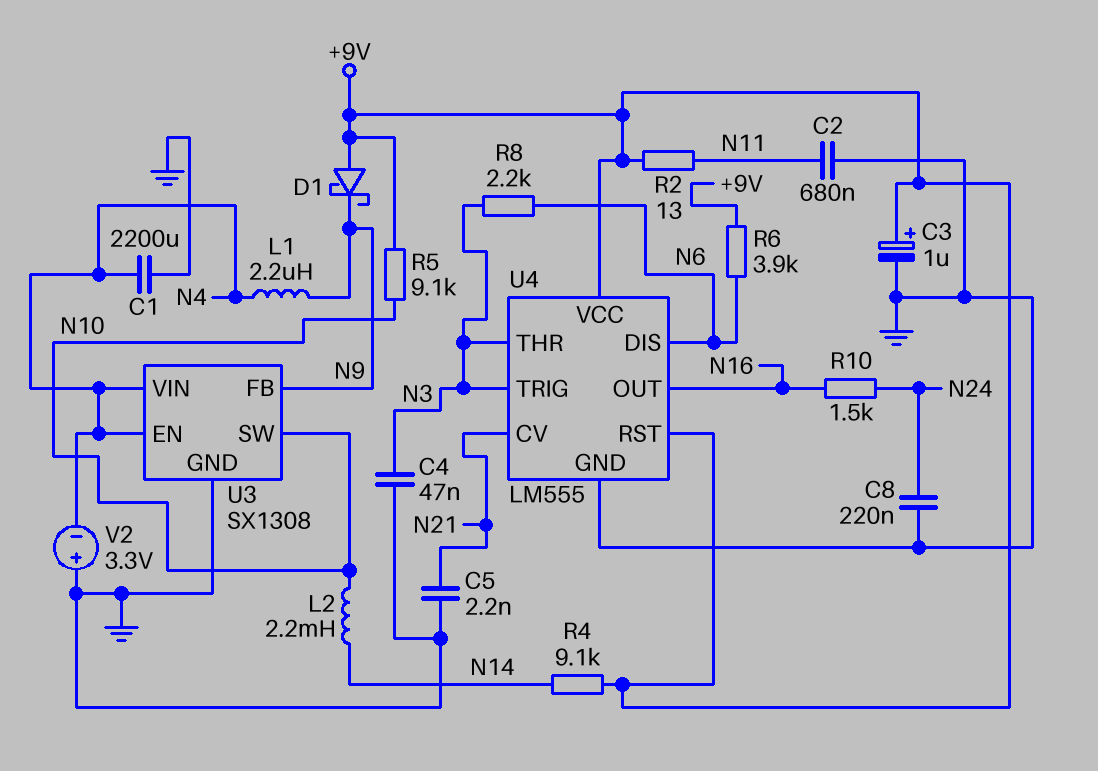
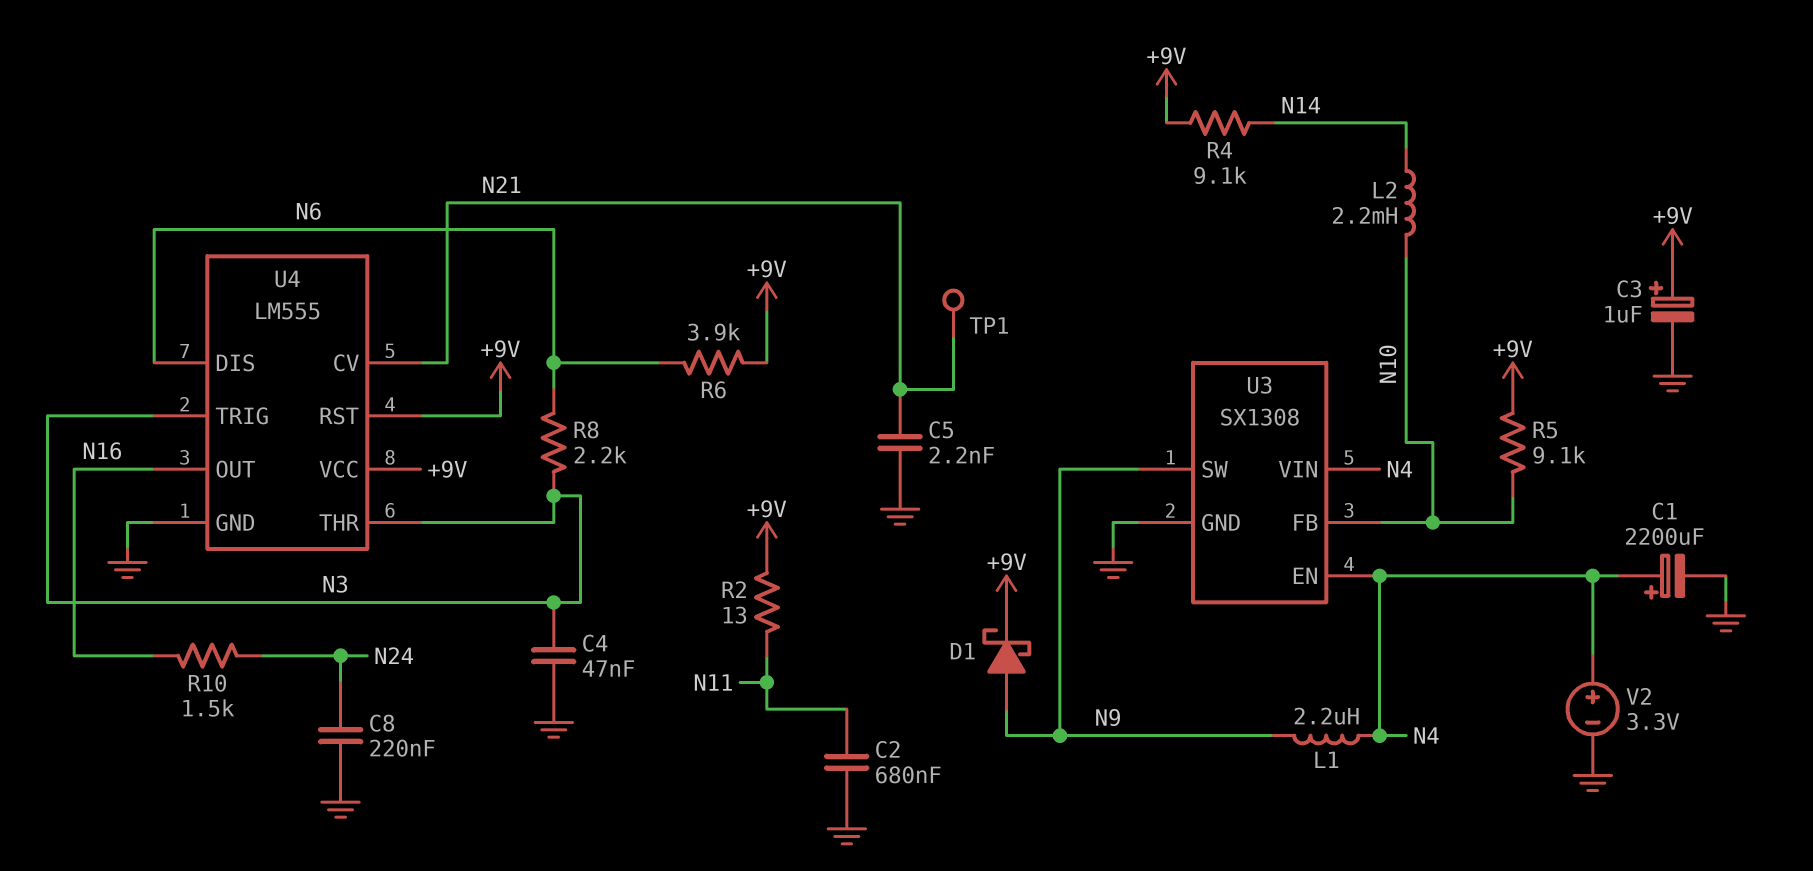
C1: 2200uF (GND, N4) -> 2200uF (plus N4, minus GND)
D1: schottky (A +9V, K N9) -> schottky (A N9, K +9V)
TP1: none -> test point (N21)
U3 pin FB: N9 -> N10
U3 pin SW: N10 -> N9
V2: 3.3V (plus GND, minus N4) -> 3.3V (plus N4, minus GND)

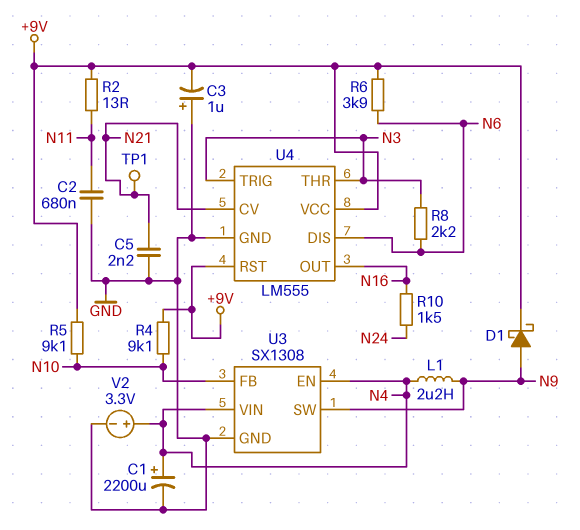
C3: 1uF (plus +9V, minus GND) -> 1uF (plus GND, minus +9V)
C4: 47nF (GND, N3) -> none
C8: 220nF (GND, N24) -> none
L2: 2.2mH (N10, N14) -> none
R4: 9.1k (+9V, N14) -> 9.1k (+9V, N10)

